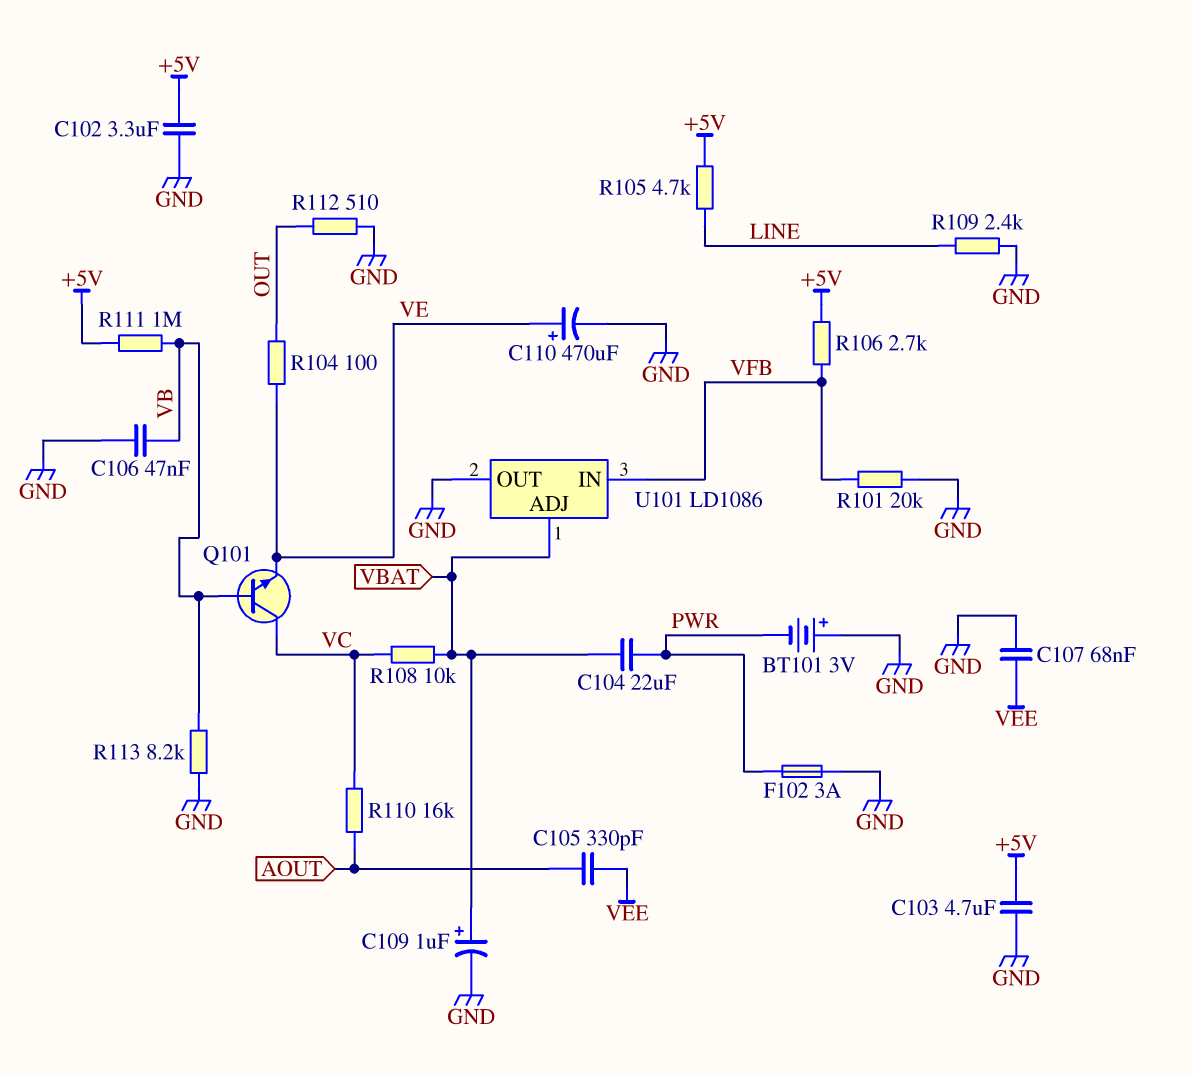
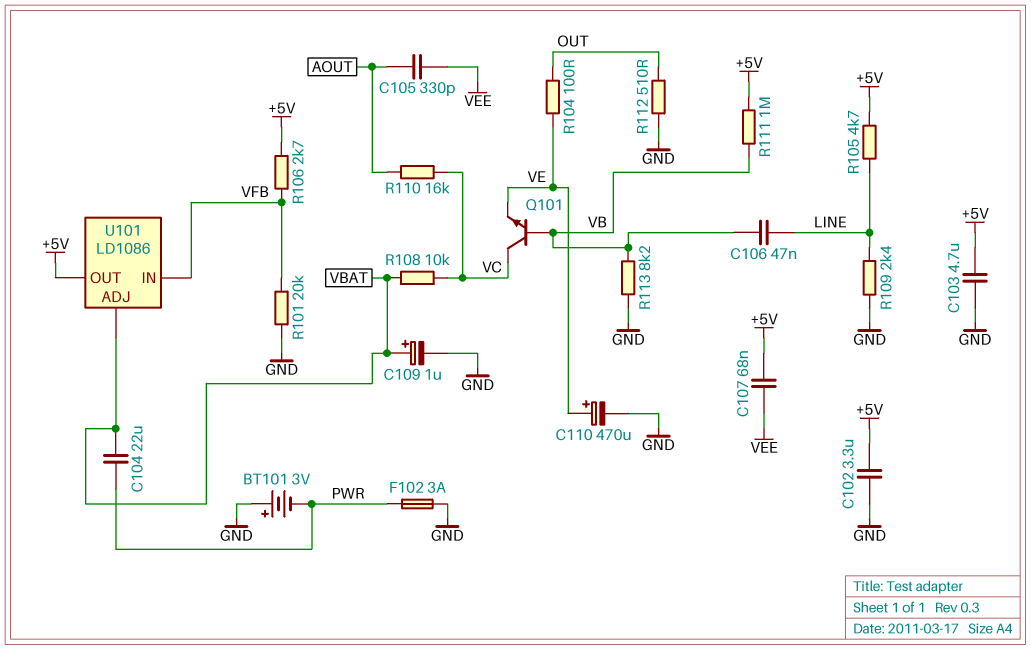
C106: 47nF (GND, VB) -> 47nF (LINE, VB)
C107: 68nF (GND, VEE) -> 68nF (+5V, VEE)
U101 pin OUT: GND -> +5V

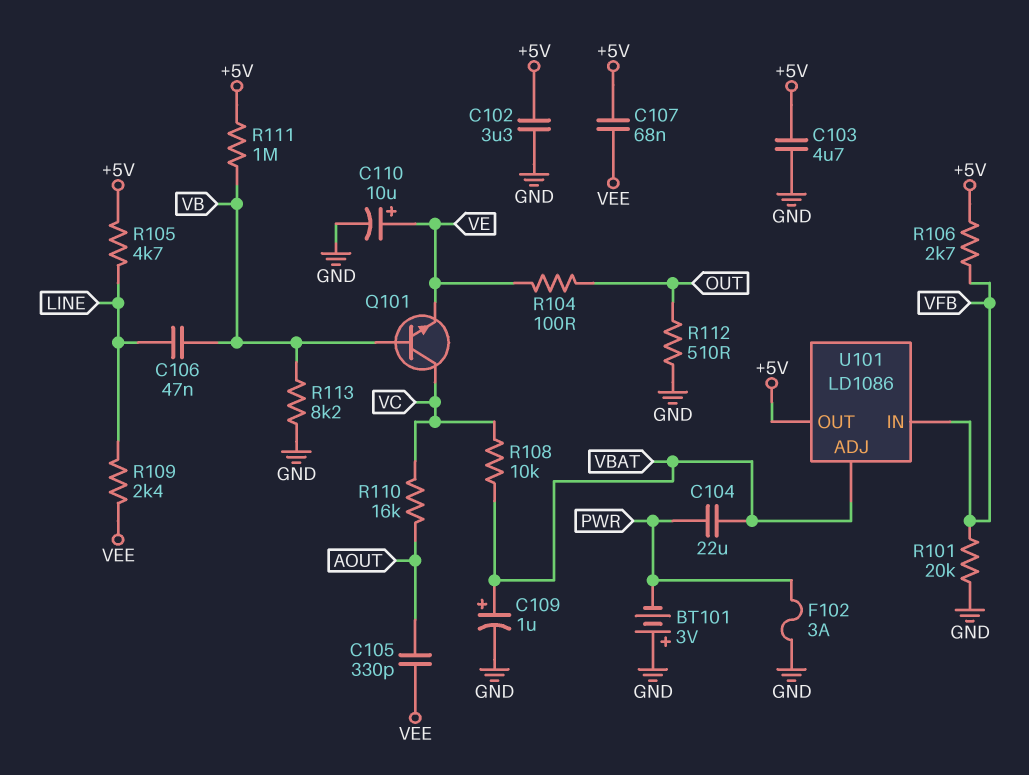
C110: 470uF (plus VE, minus GND) -> 10uF (plus VE, minus GND)
R109: 2.4k (GND, LINE) -> 2.4k (LINE, VEE)

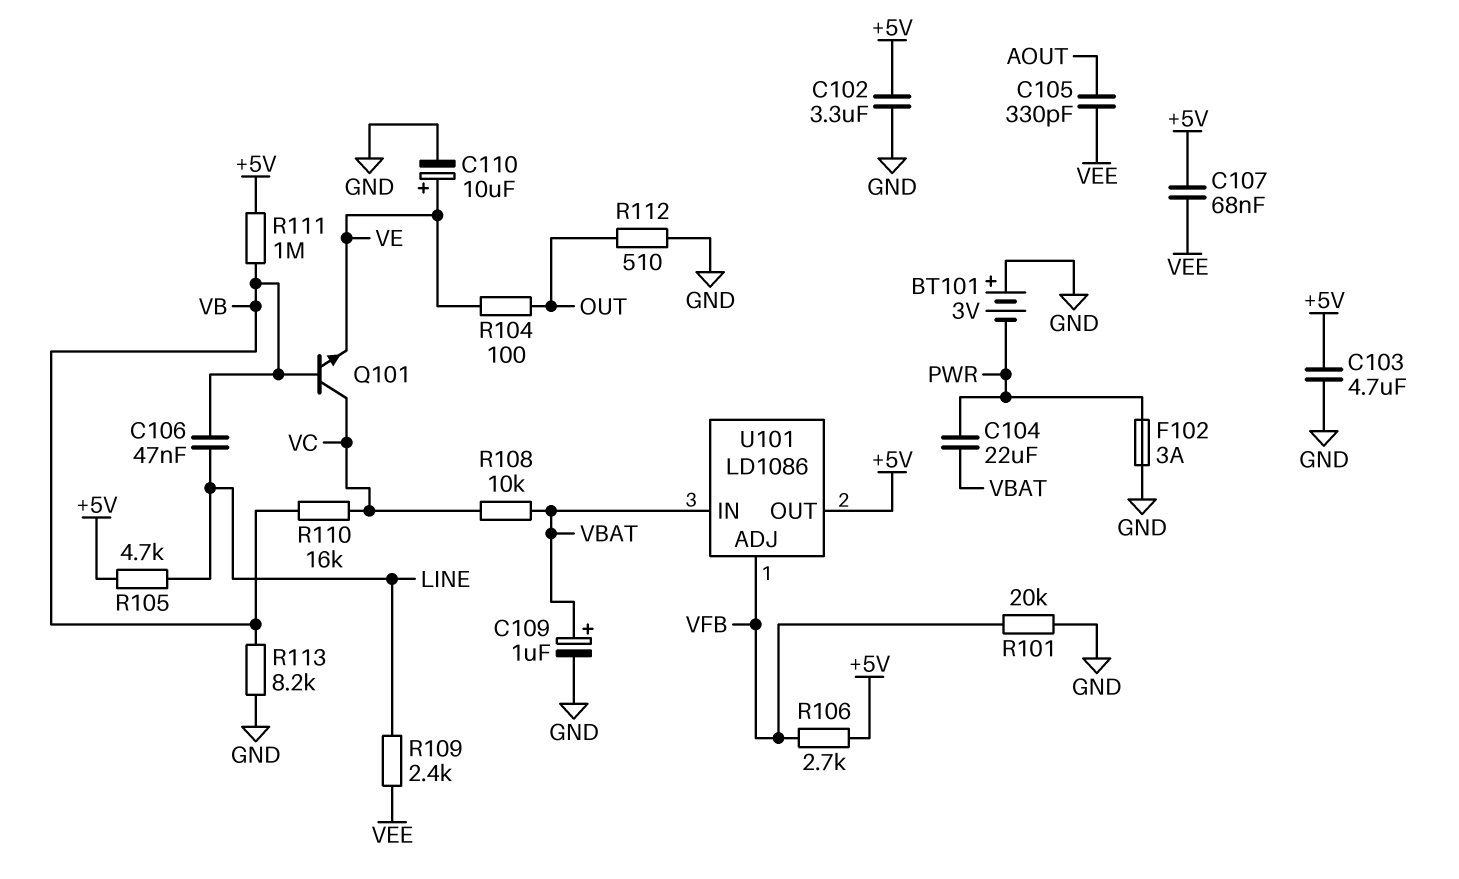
R110: 16k (AOUT, VC) -> 16k (VB, VC)
U101 pin ADJ: VBAT -> VFB
U101 pin IN: VFB -> VBAT

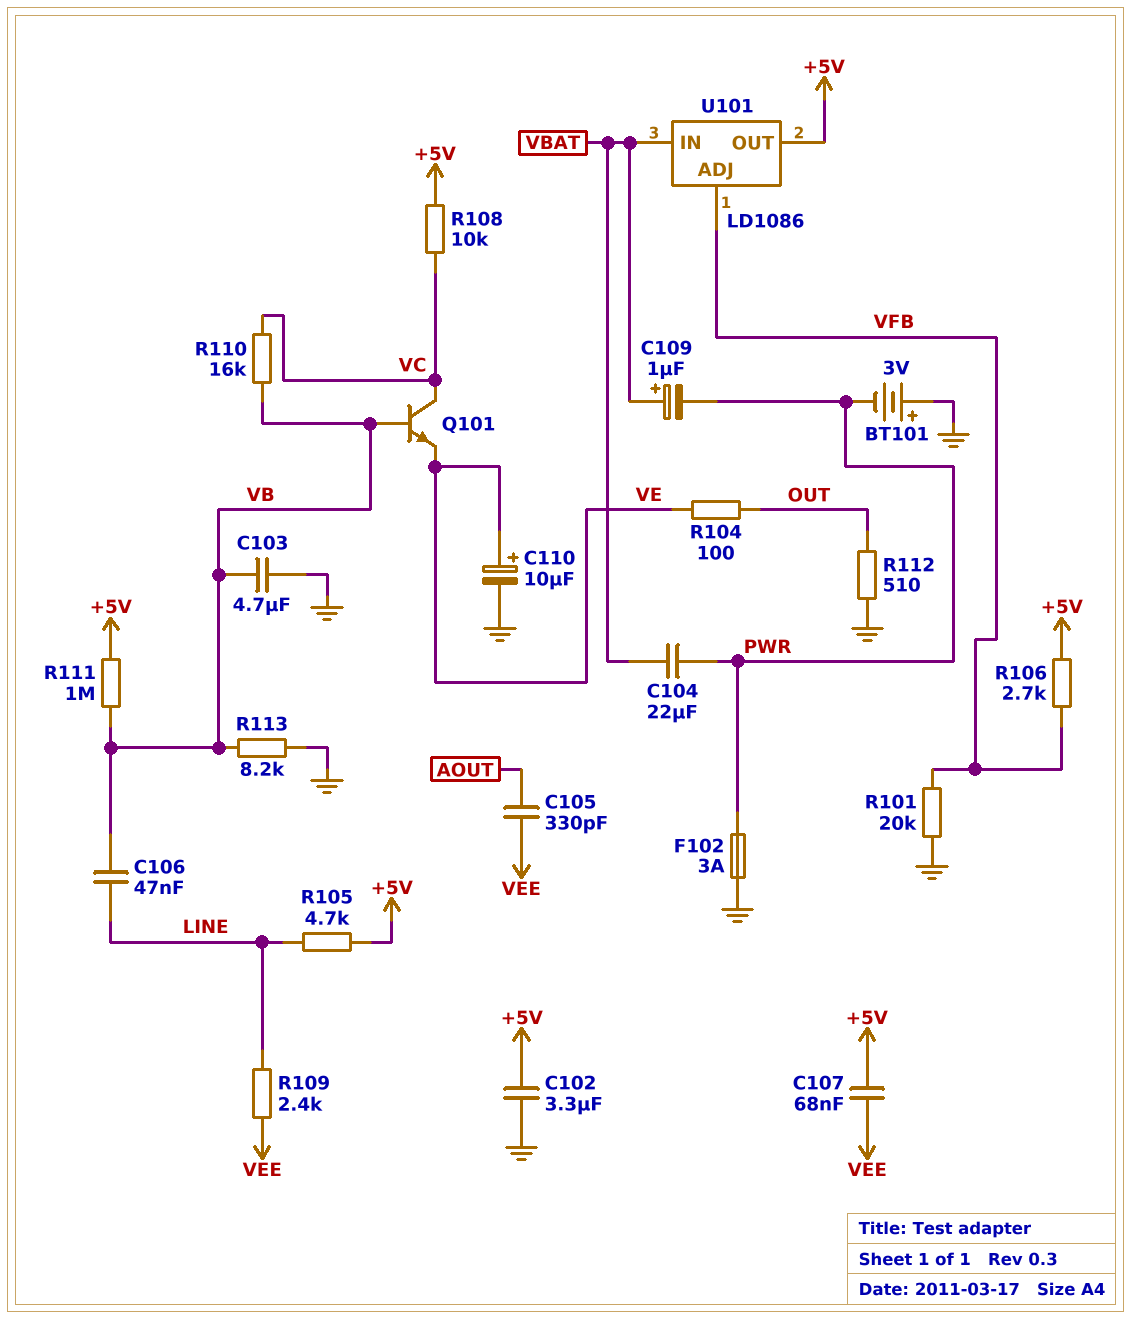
C103: 4.7uF (+5V, GND) -> 4.7uF (GND, VB)
C109: 1uF (plus VBAT, minus GND) -> 1uF (plus VBAT, minus PWR)
R108: 10k (VBAT, VC) -> 10k (+5V, VC)

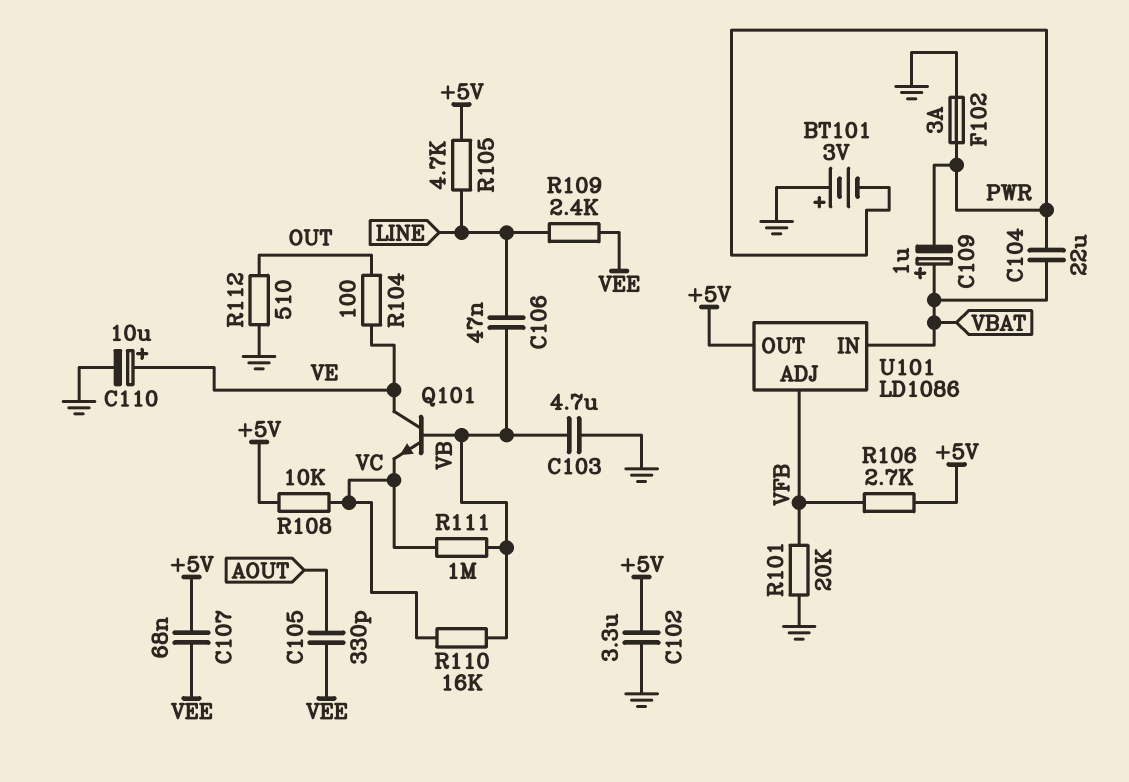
Q101: NPN (B VB, C VC, E VE) -> NPN (B VB, C VE, E VC)
R111: 1M (+5V, VB) -> 1M (VB, VC)
R113: 8.2k (GND, VB) -> none

